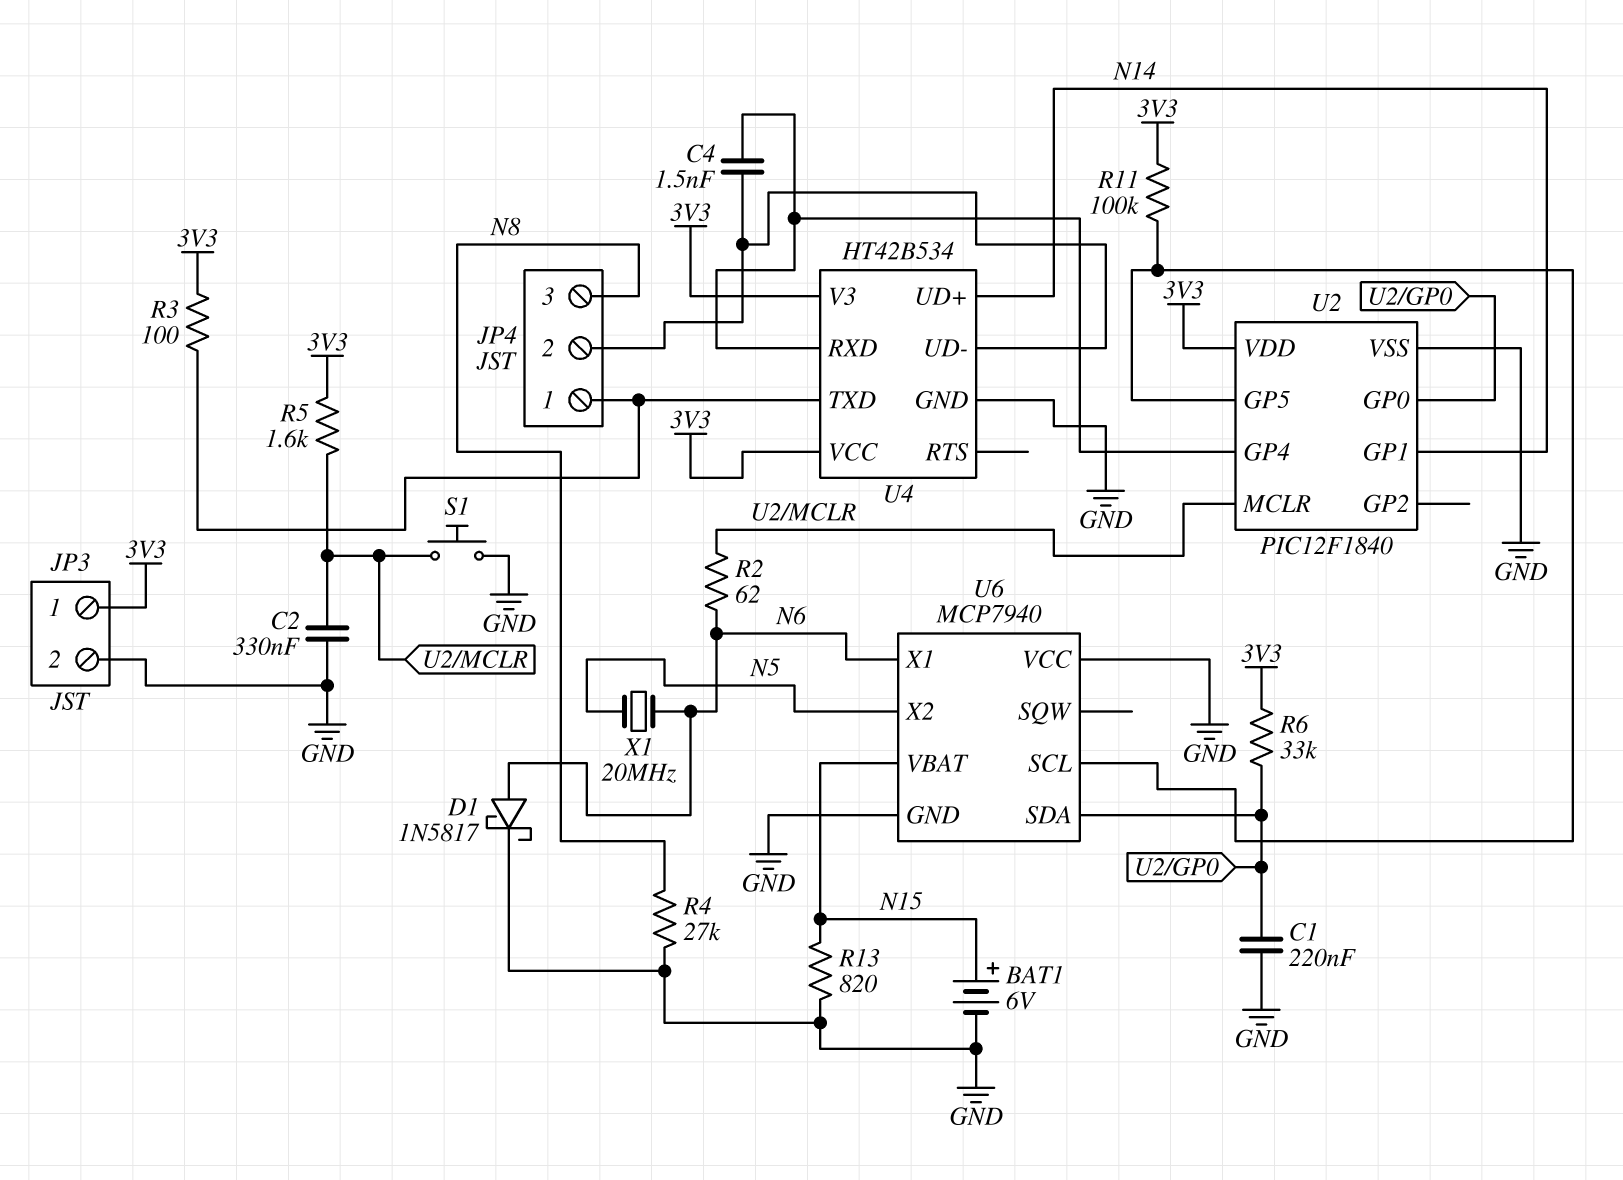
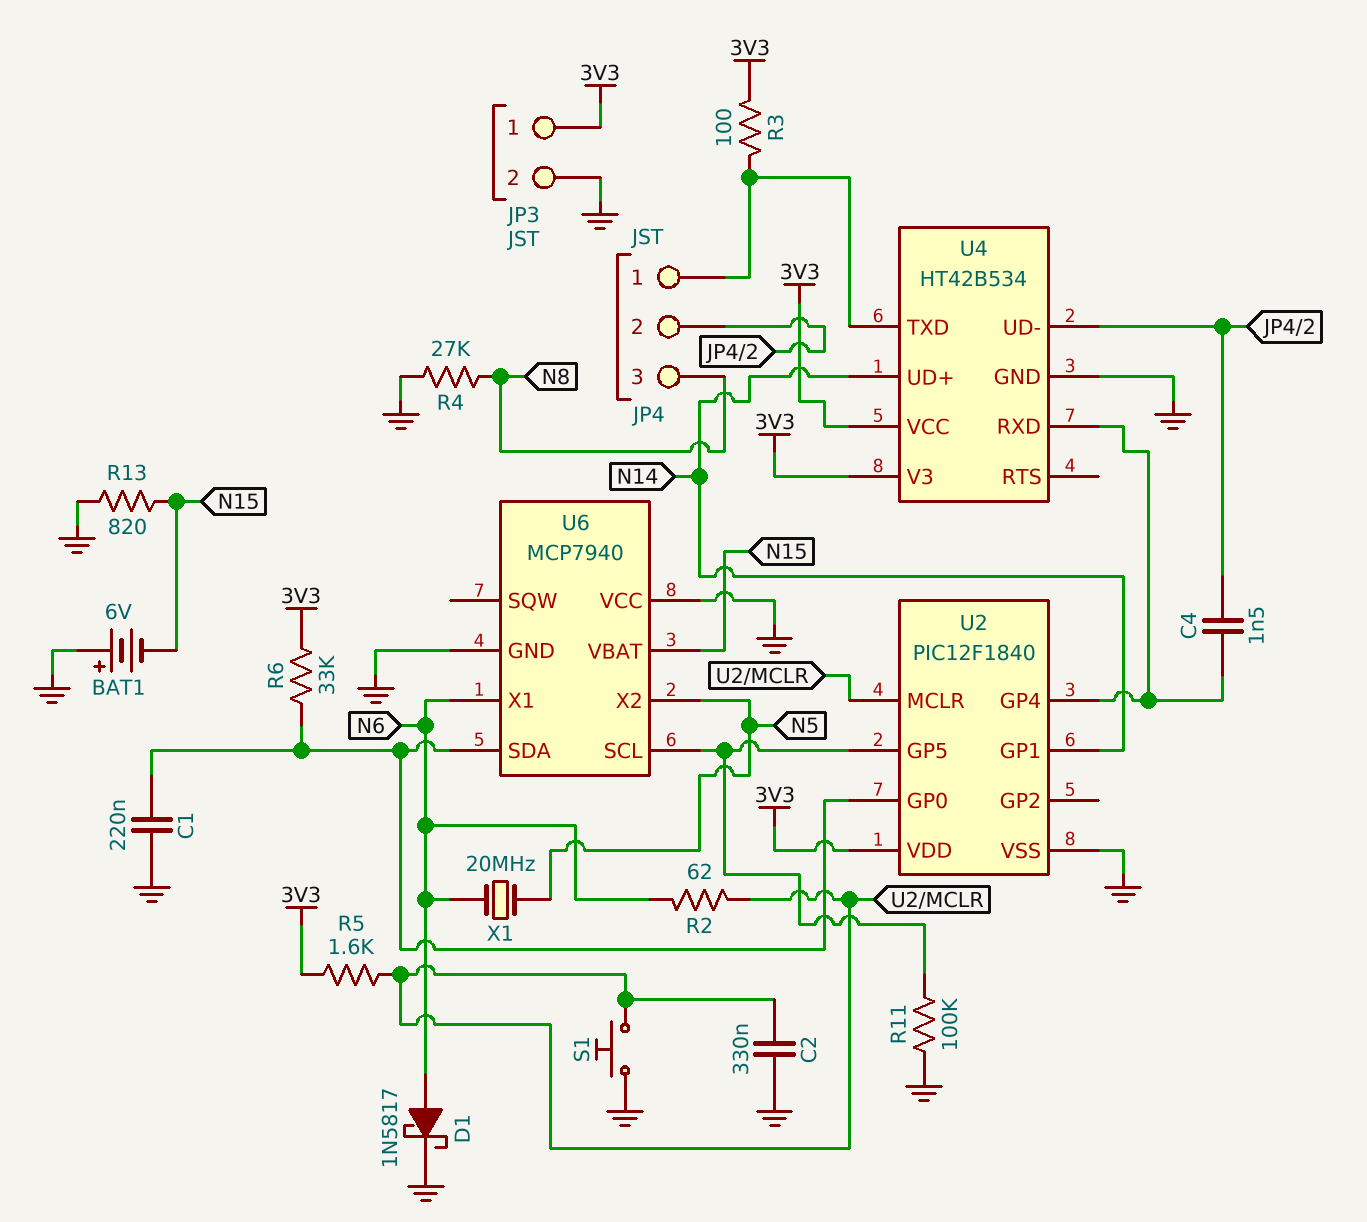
BAT1: 6V (plus N15, minus GND) -> 6V (plus GND, minus N15)
R11: 100k (3V3, U2/GP5) -> 100k (GND, U2/GP5)

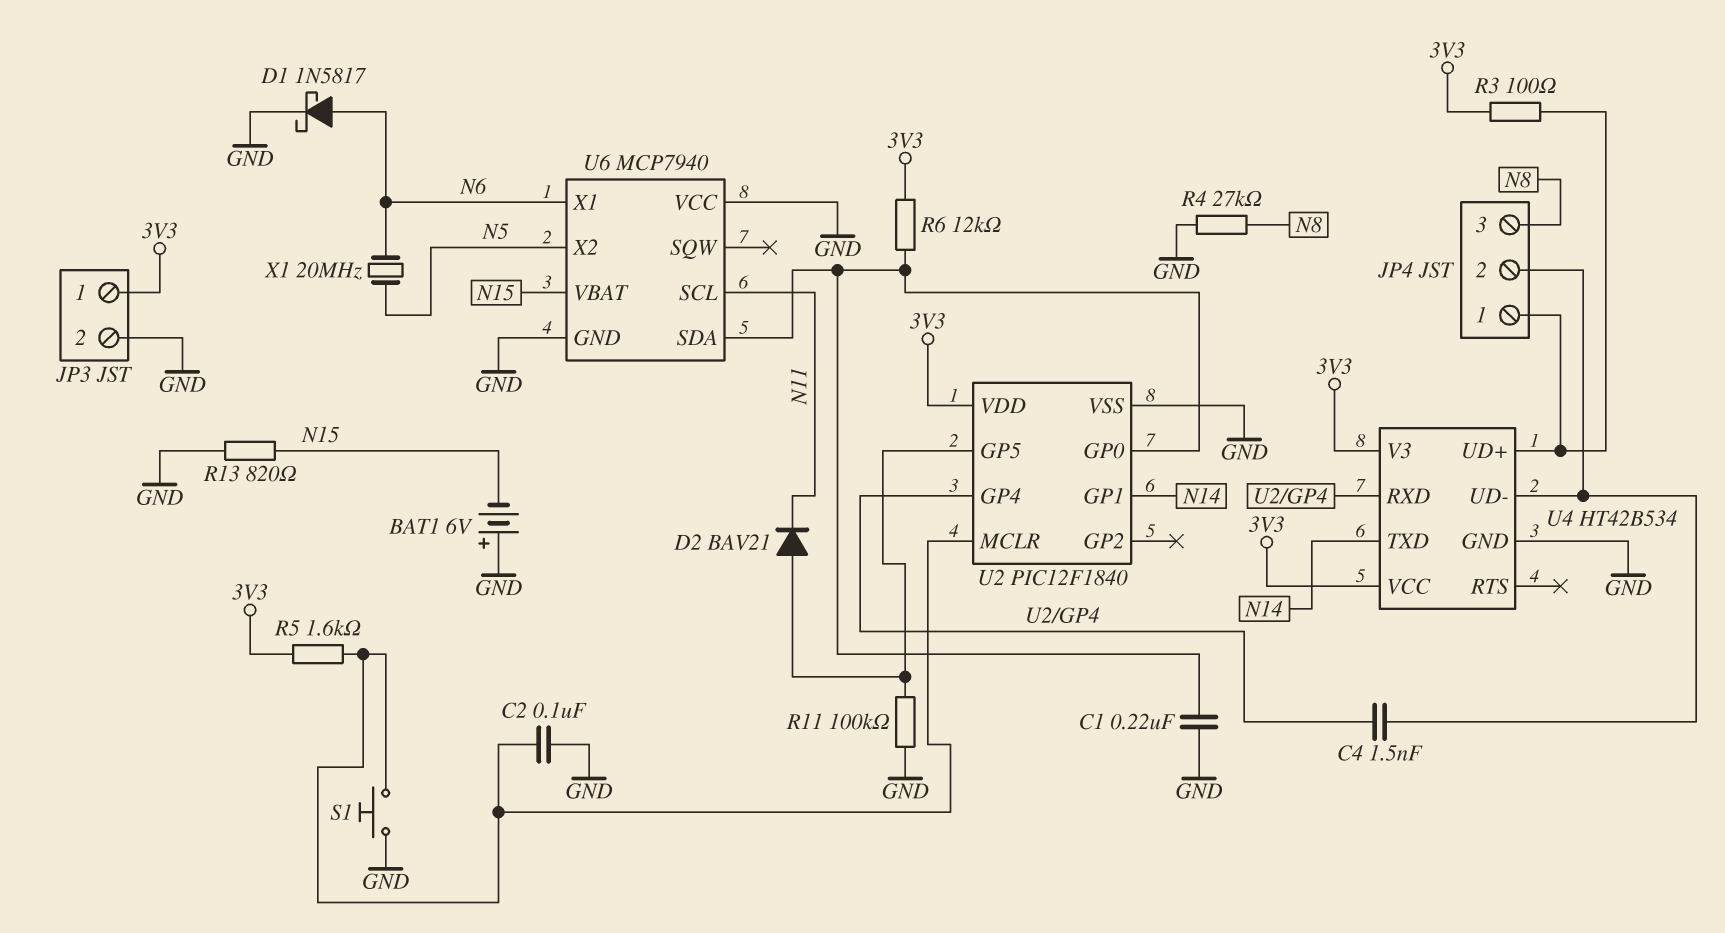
C2: 330nF (GND, U2/MCLR) -> 100nF (GND, U2/MCLR)
D2: none -> diode BAV21 (A U2/GP5, K N11)
R2: 62 (N6, U2/MCLR) -> none
R6: 33k (3V3, U2/GP0) -> 12k (3V3, U2/GP0)
U4 pin TXD: JP4/1 -> N14
U4 pin UD+: N14 -> JP4/1
U6 pin SCL: U2/GP5 -> N11

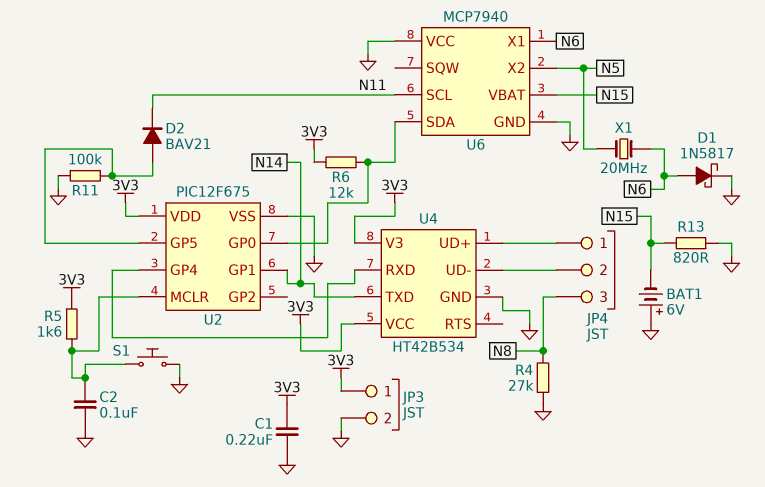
C1: 220nF (GND, U2/GP0) -> 220nF (3V3, GND)
C4: 1.5nF (JP4/2, U2/GP4) -> none
R3: 100 (3V3, JP4/1) -> none
U2: PIC12F1840 -> PIC12F675

